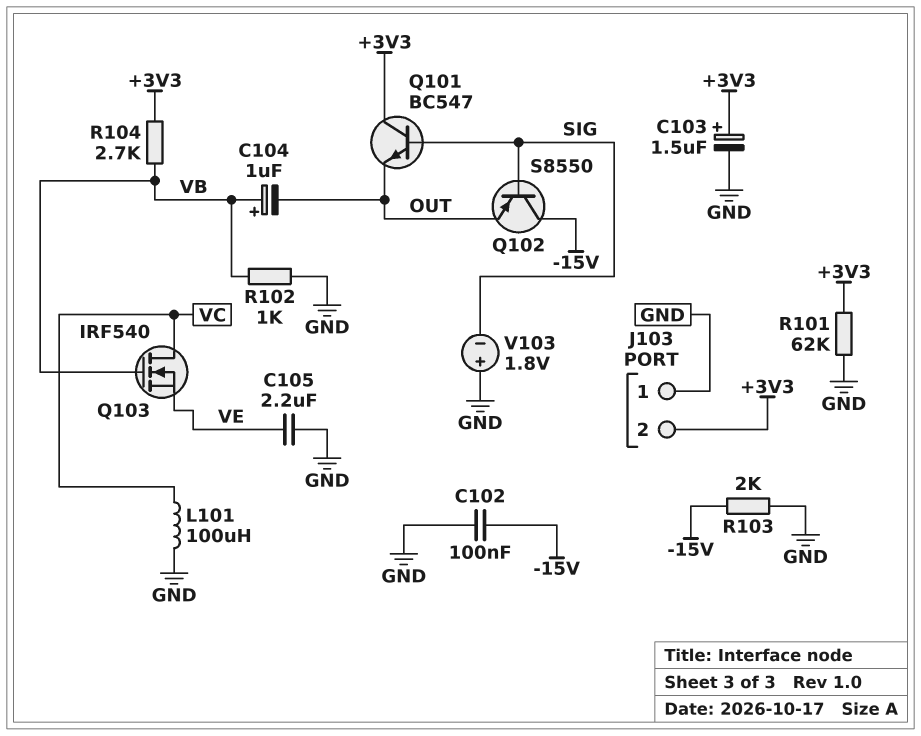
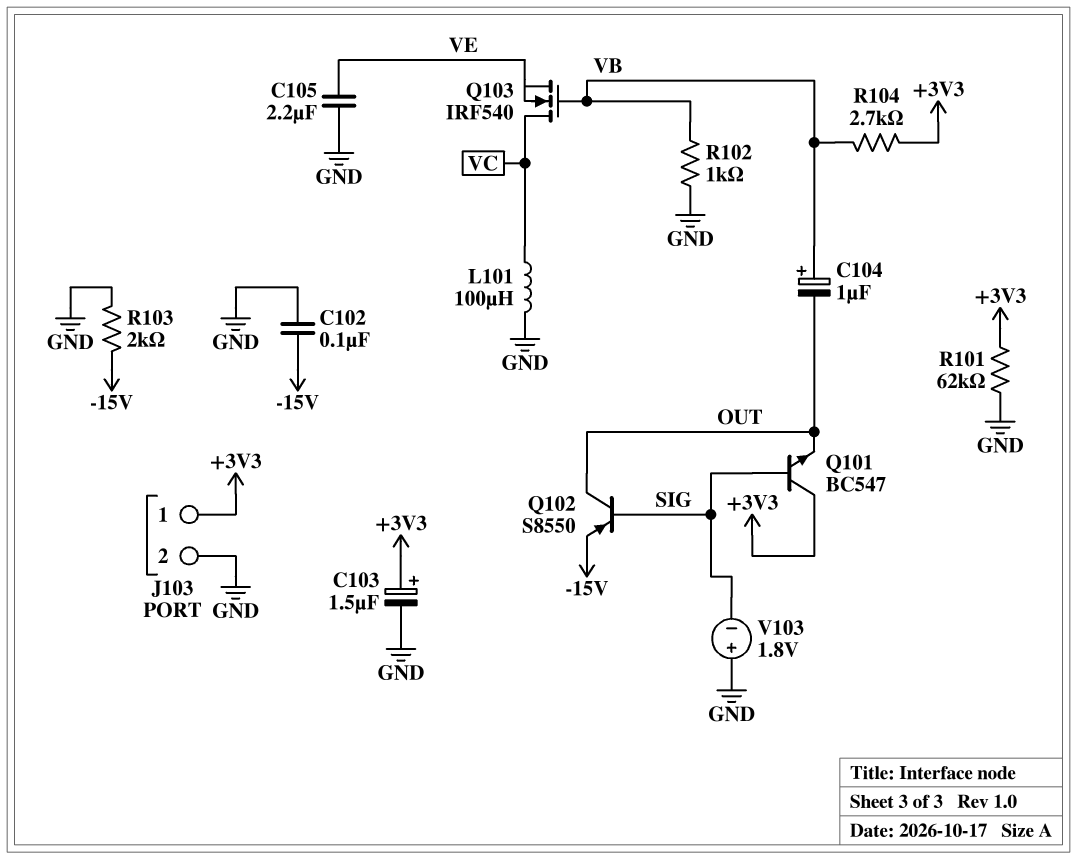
J103 pin 1: GND -> +3V3
J103 pin 2: +3V3 -> GND
Q102: PNP S8550 (B SIG, C -15V, E OUT) -> PNP S8550 (B SIG, C OUT, E -15V)

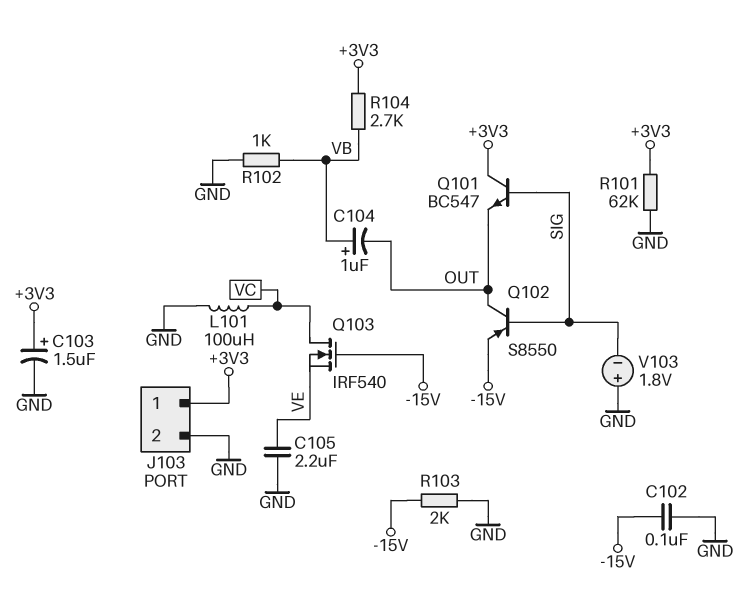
Q103: NMOS IRF540 (G VB, D VC, S VE) -> NMOS IRF540 (G -15V, D VC, S VE)

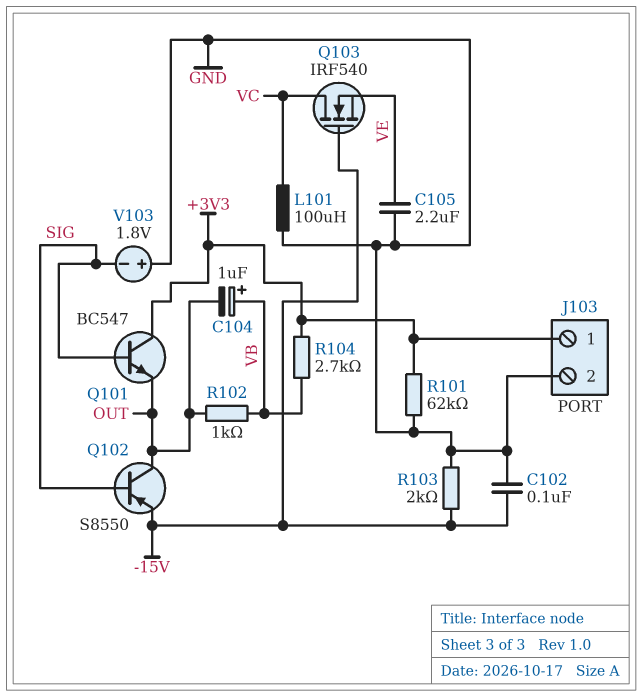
C103: 1.5uF (plus +3V3, minus GND) -> none
R102: 1k (GND, VB) -> 1k (OUT, VB)

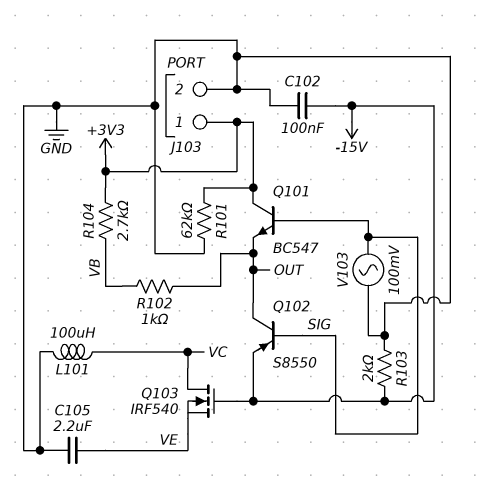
C104: 1uF (plus VB, minus OUT) -> none
V103: 1.8V (plus GND, minus SIG) -> AC 100mV (GND, SIG)

